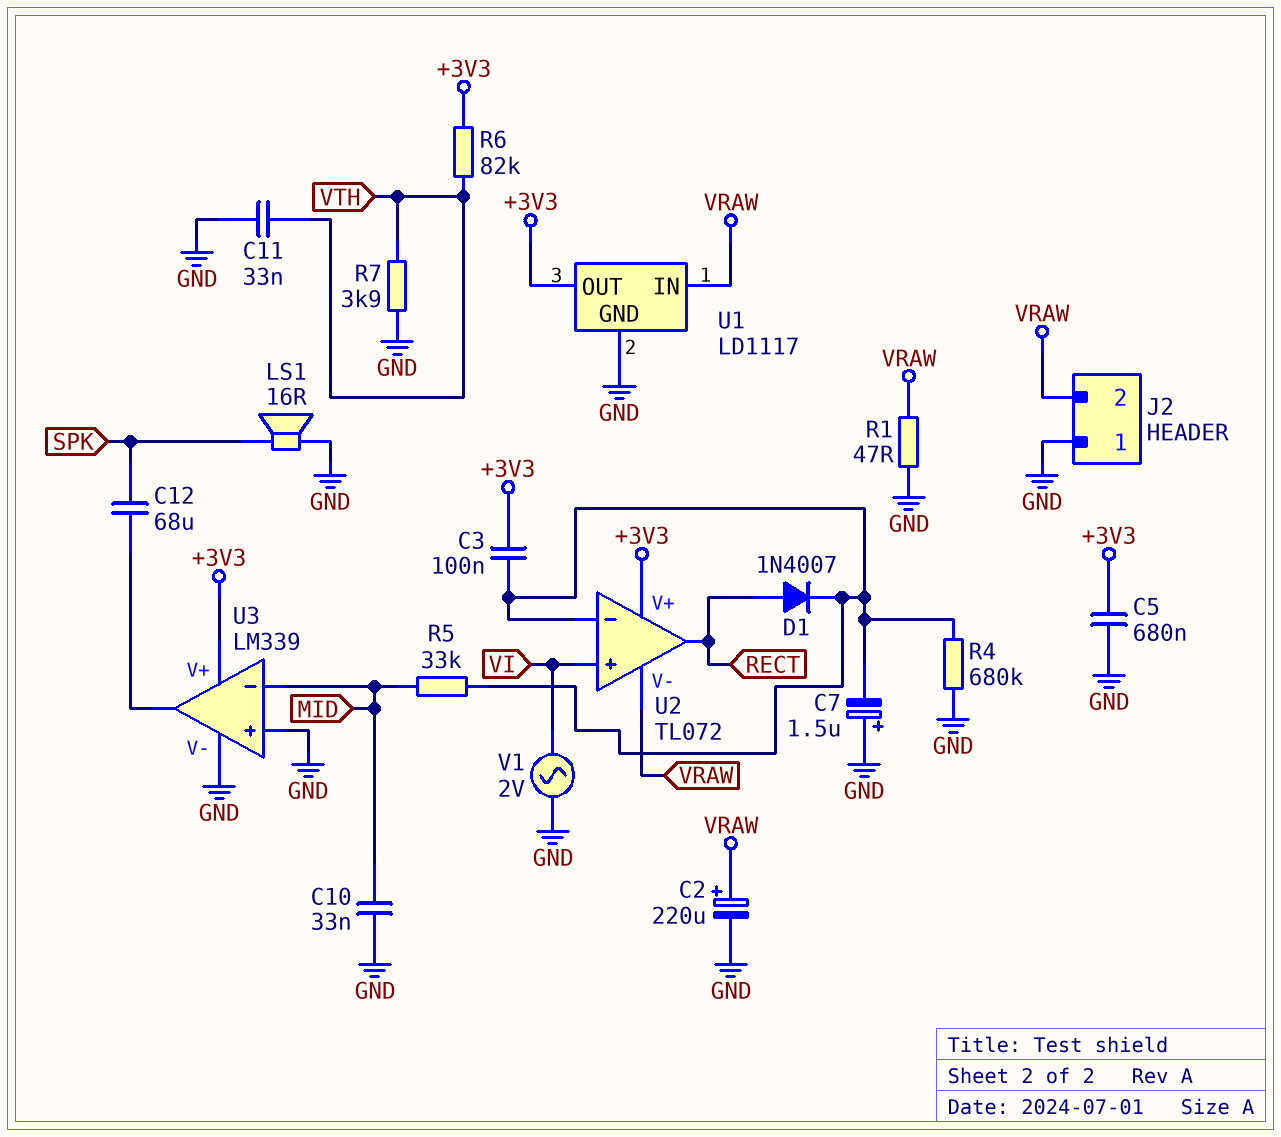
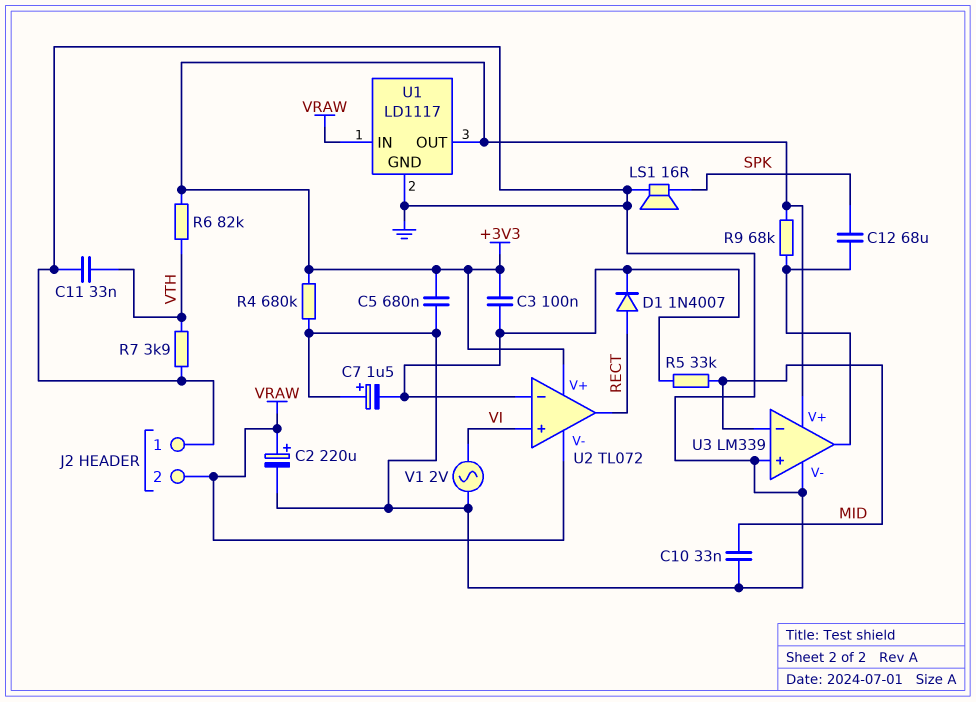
R1: 47 (GND, VRAW) -> none
R4: 680k (GND, U2/in-) -> 680k (+3V3, GND)
R9: none -> 68k (+3V3, U3/out)

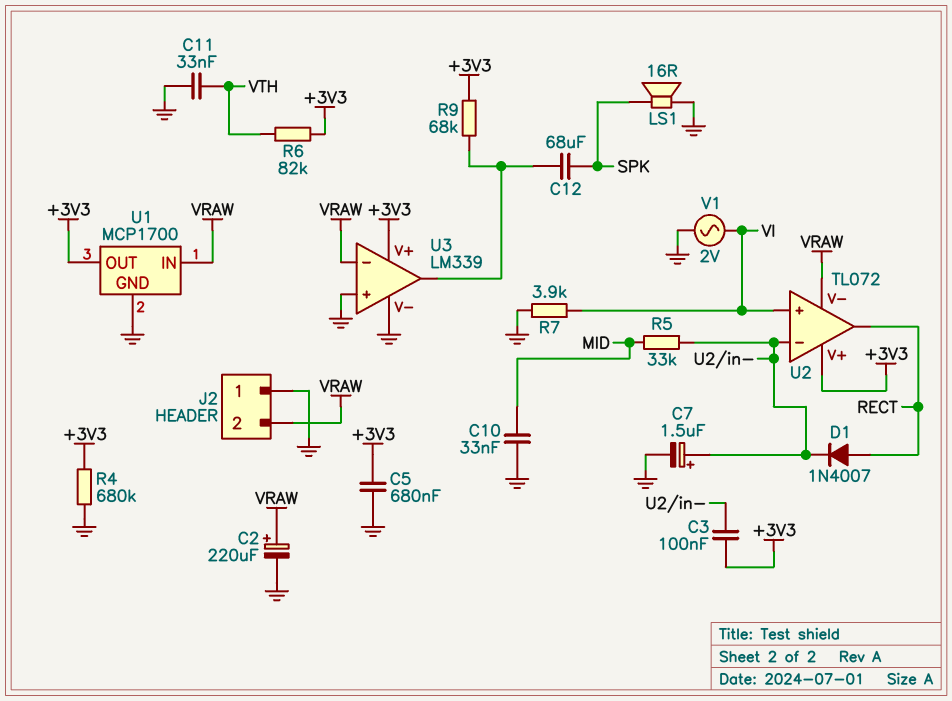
C7: 1.5uF (plus GND, minus U2/in-) -> 1.5uF (plus U2/in-, minus GND)
R7: 3.9k (GND, VTH) -> 3.9k (GND, VI)
U1: LD1117 -> MCP1700
U3 pin in-: MID -> VRAW

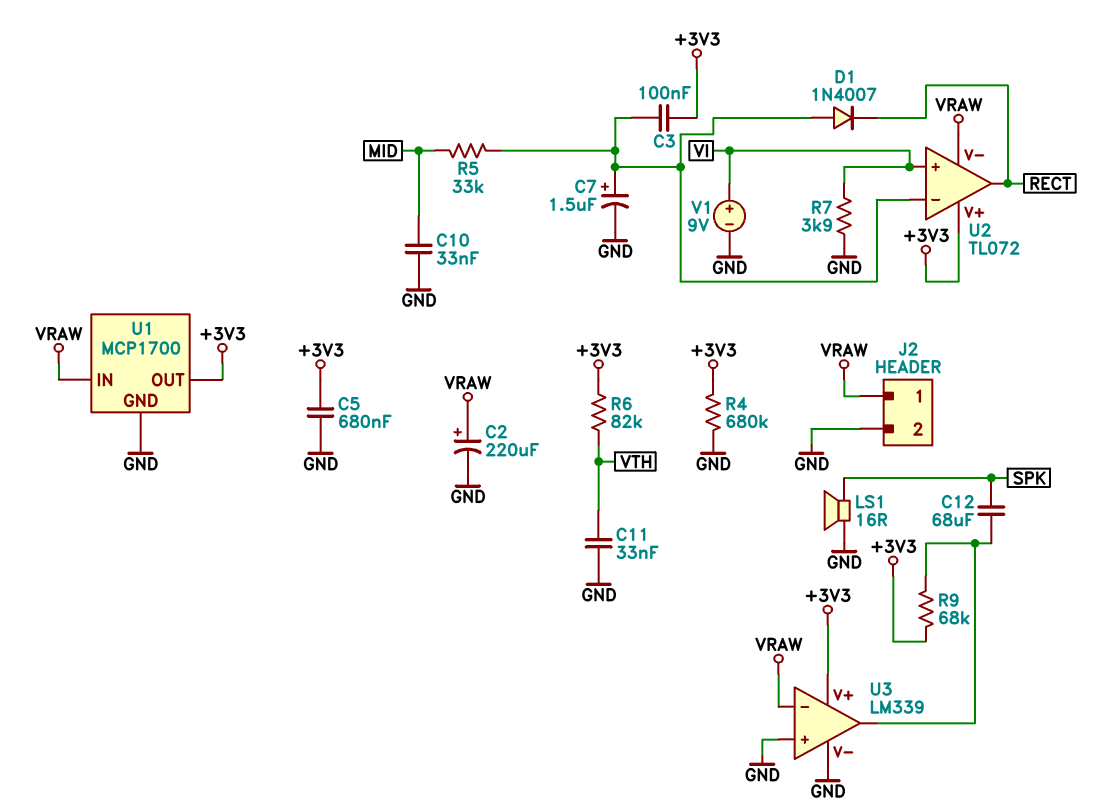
D1: diode 1N4007 (A RECT, K U2/in-) -> diode 1N4007 (A U2/in-, K RECT)
J2 pin 1: GND -> VRAW
J2 pin 2: VRAW -> GND
V1: AC 2V (GND, VI) -> 9V (plus VI, minus GND)

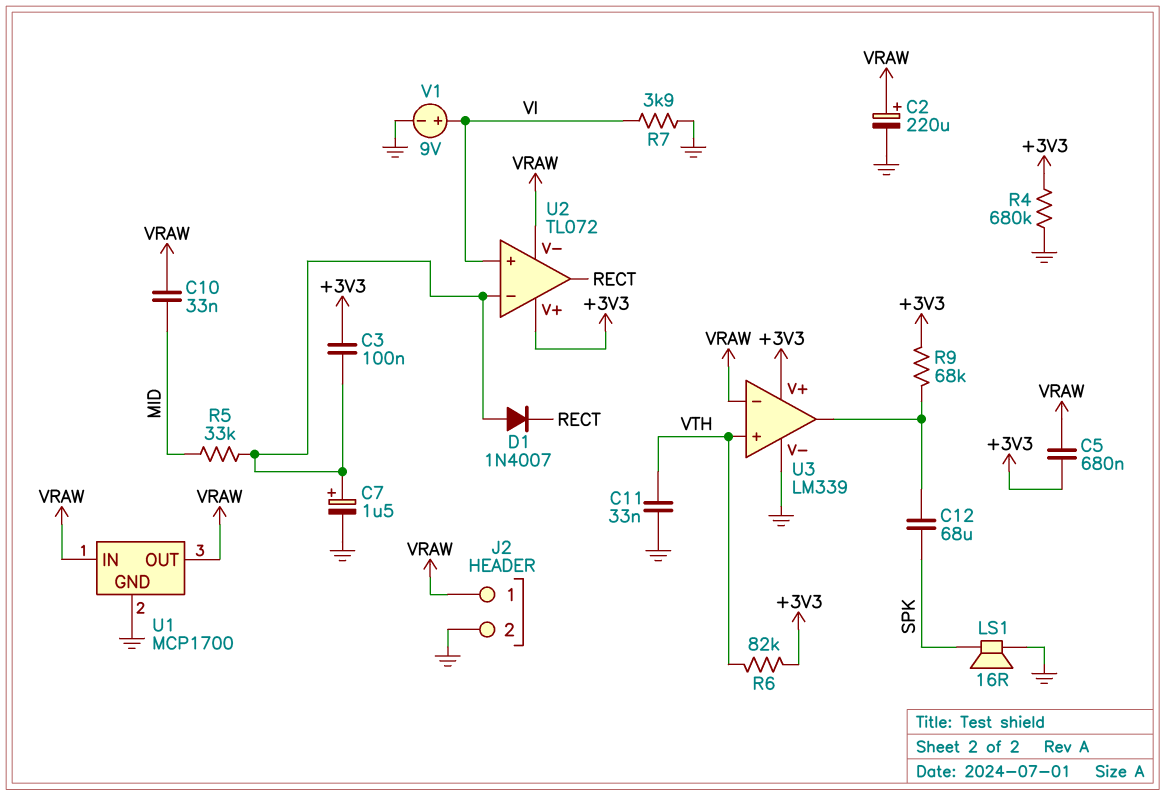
C5: 680nF (+3V3, GND) -> 680nF (+3V3, VRAW)
C10: 33nF (GND, MID) -> 33nF (MID, VRAW)
U1 pin OUT: +3V3 -> VRAW
U3 pin in+: GND -> VTH

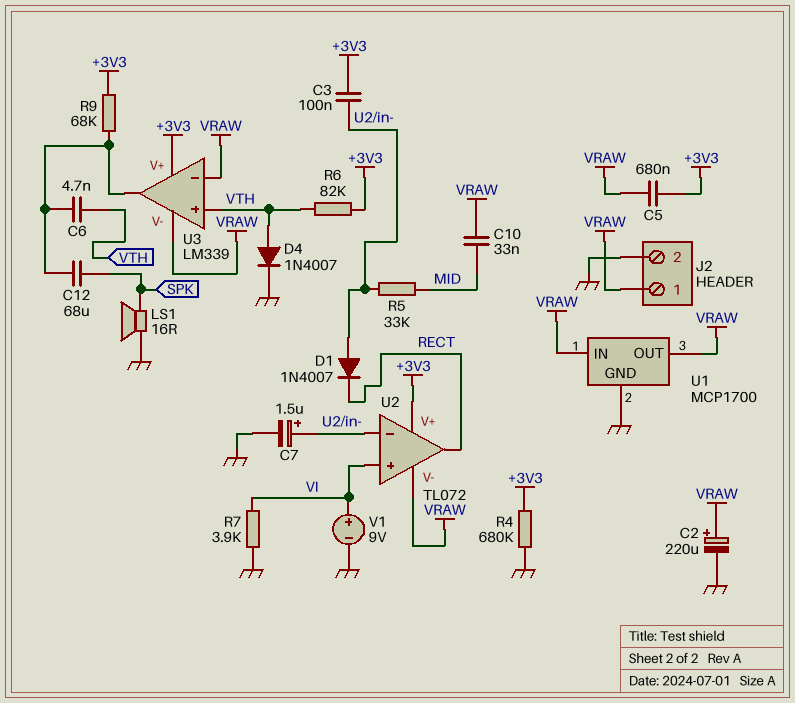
C6: none -> 4.7nF (U3/out, VTH)
C11: 33nF (GND, VTH) -> none
D4: none -> diode 1N4007 (A VTH, K GND)
U3 pin V-: GND -> VRAW

